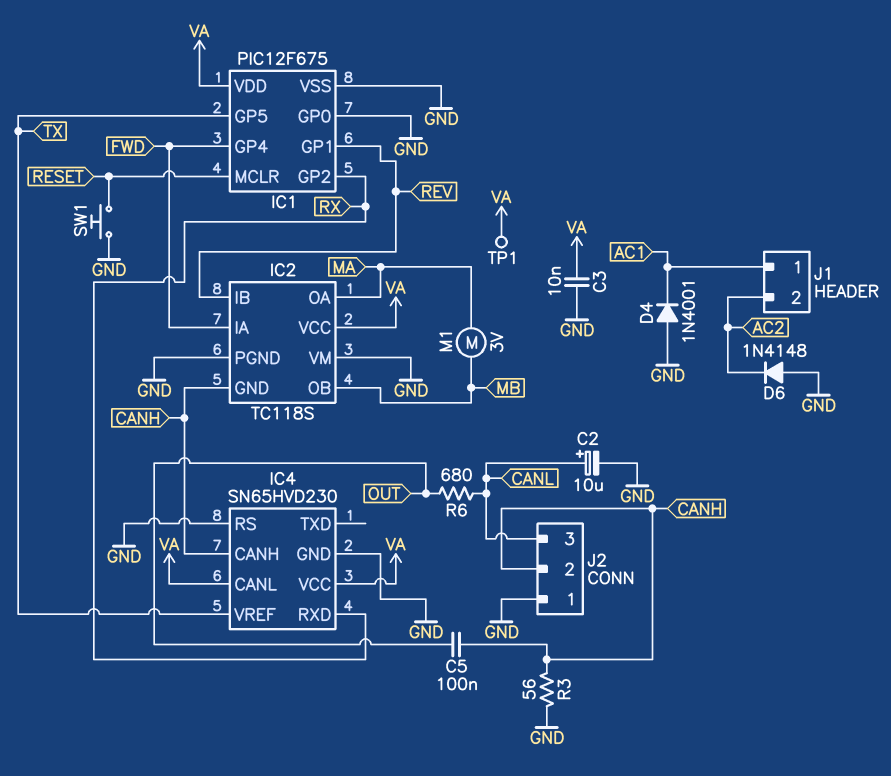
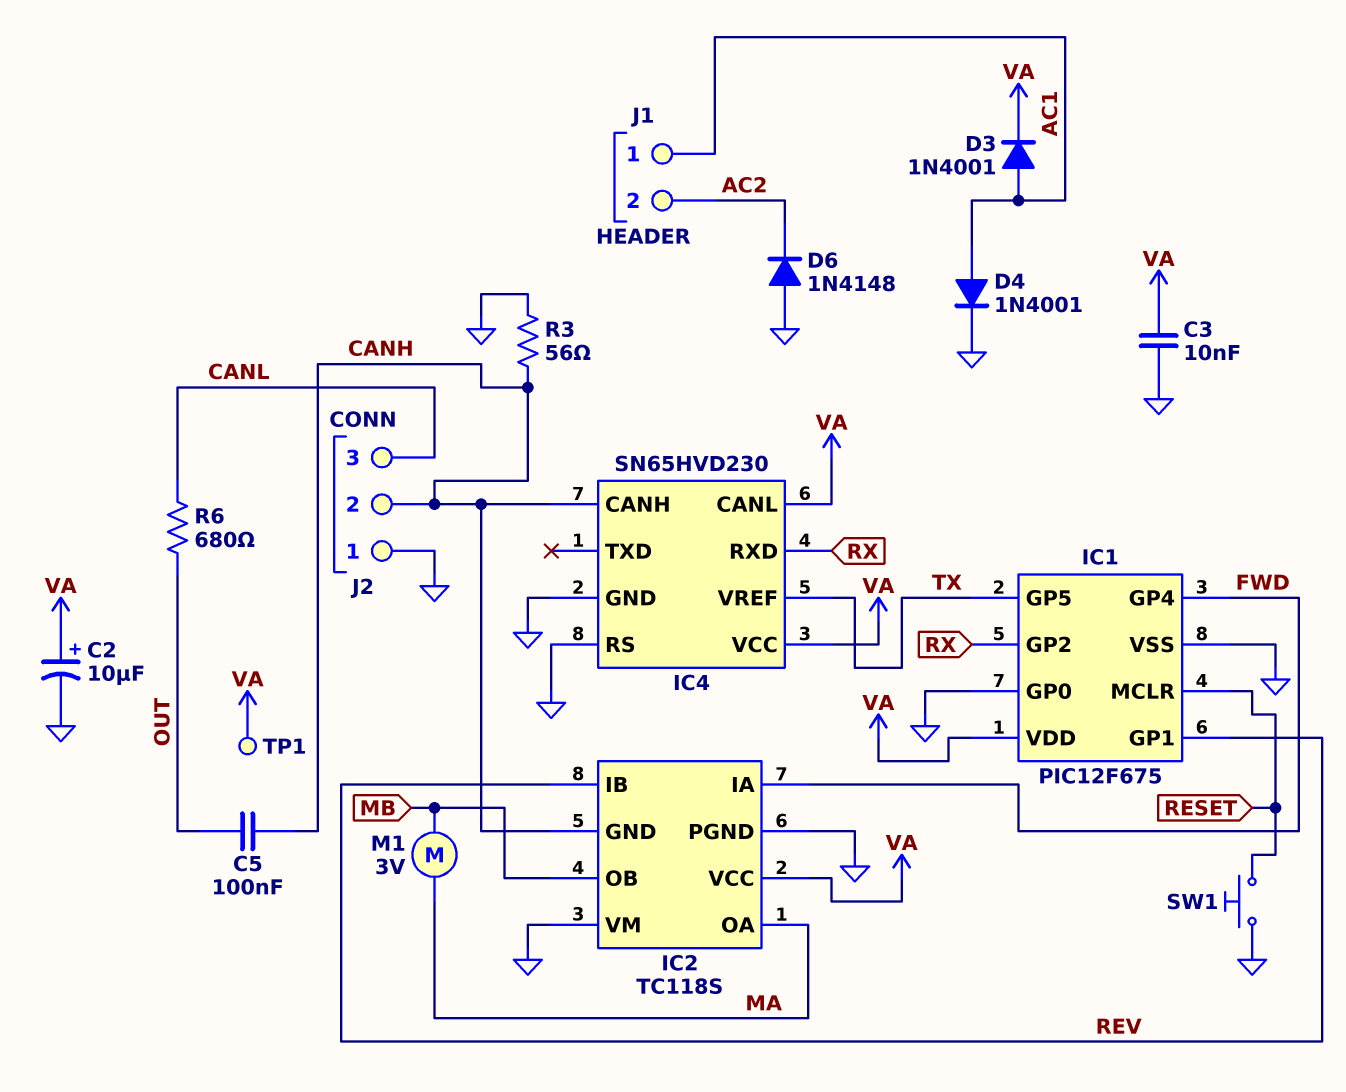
C2: 10uF (plus CANL, minus GND) -> 10uF (plus VA, minus GND)
D3: none -> diode 1N4001 (A AC1, K VA)
D4: diode 1N4001 (A GND, K AC1) -> diode 1N4001 (A AC1, K GND)

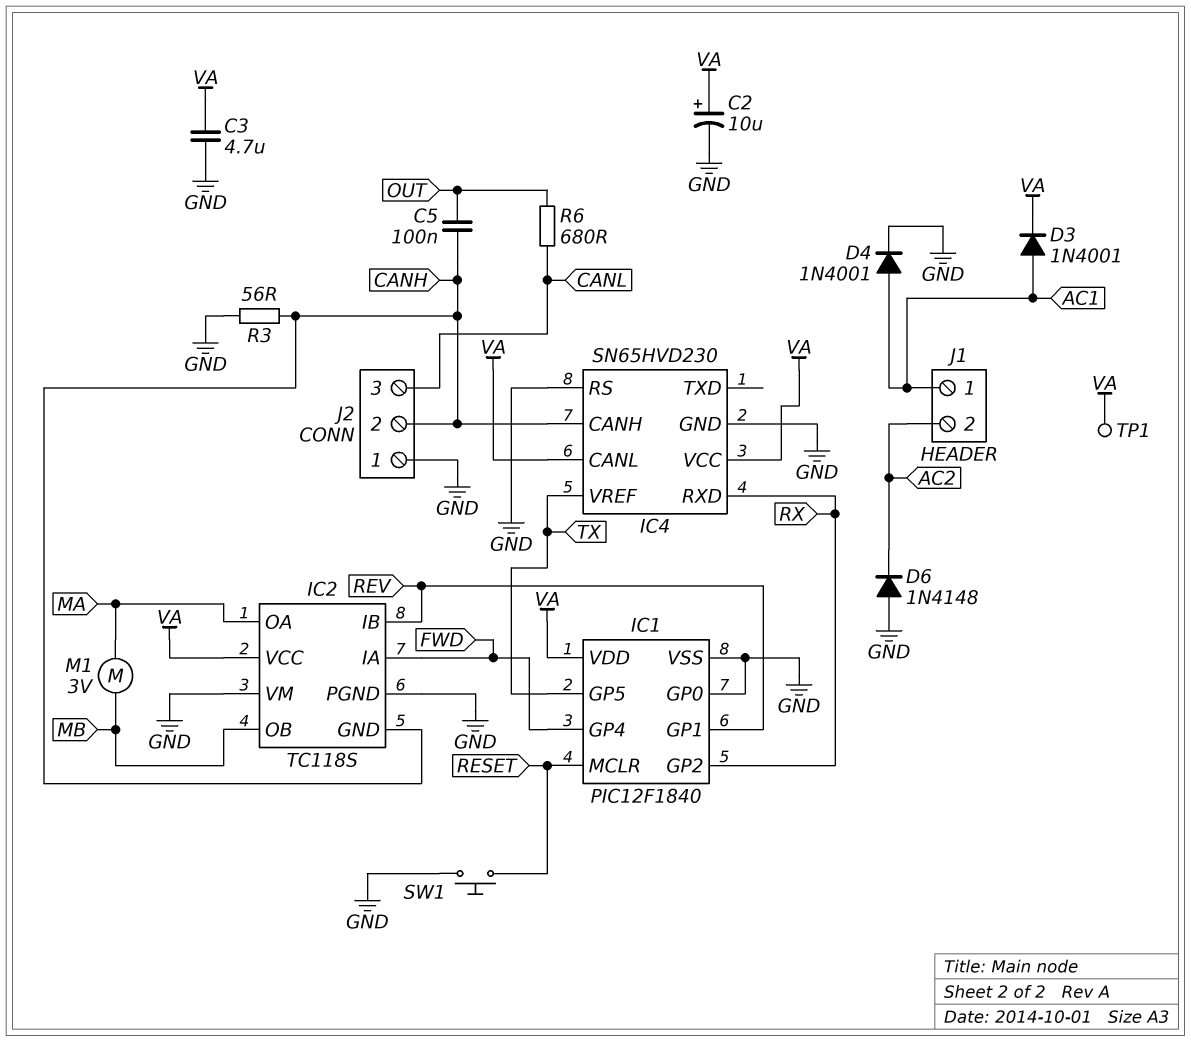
C3: 10nF (GND, VA) -> 4.7uF (GND, VA)
IC1: PIC12F675 -> PIC12F1840

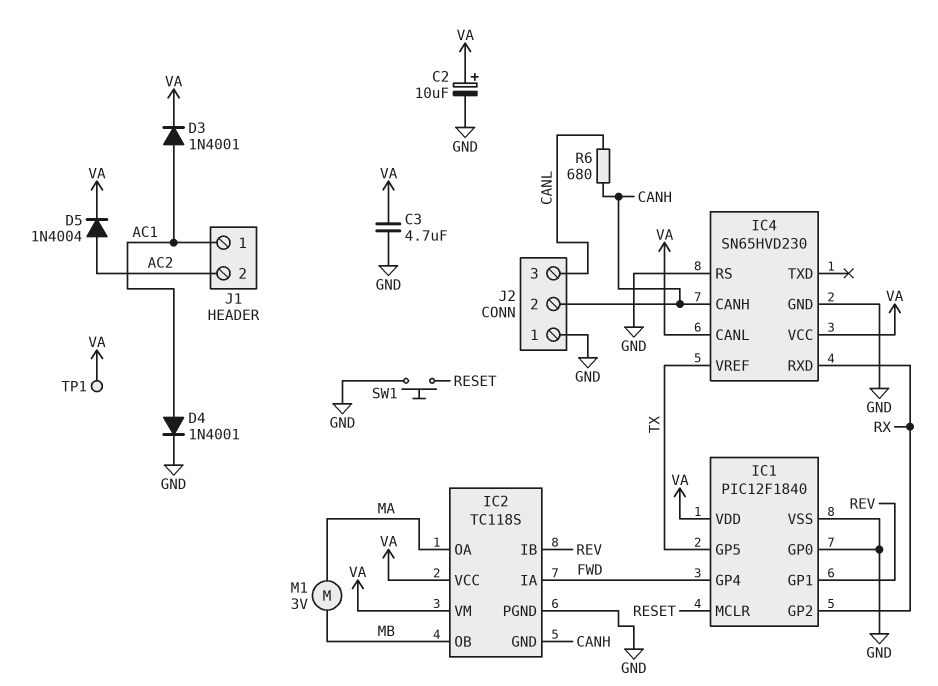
C5: 100nF (CANH, OUT) -> none
D5: none -> diode 1N4004 (A AC2, K VA)
D6: diode 1N4148 (A GND, K AC2) -> none
IC2 pin VM: GND -> VA
R3: 56 (CANH, GND) -> none
R6: 680 (CANL, OUT) -> 680 (CANH, CANL)

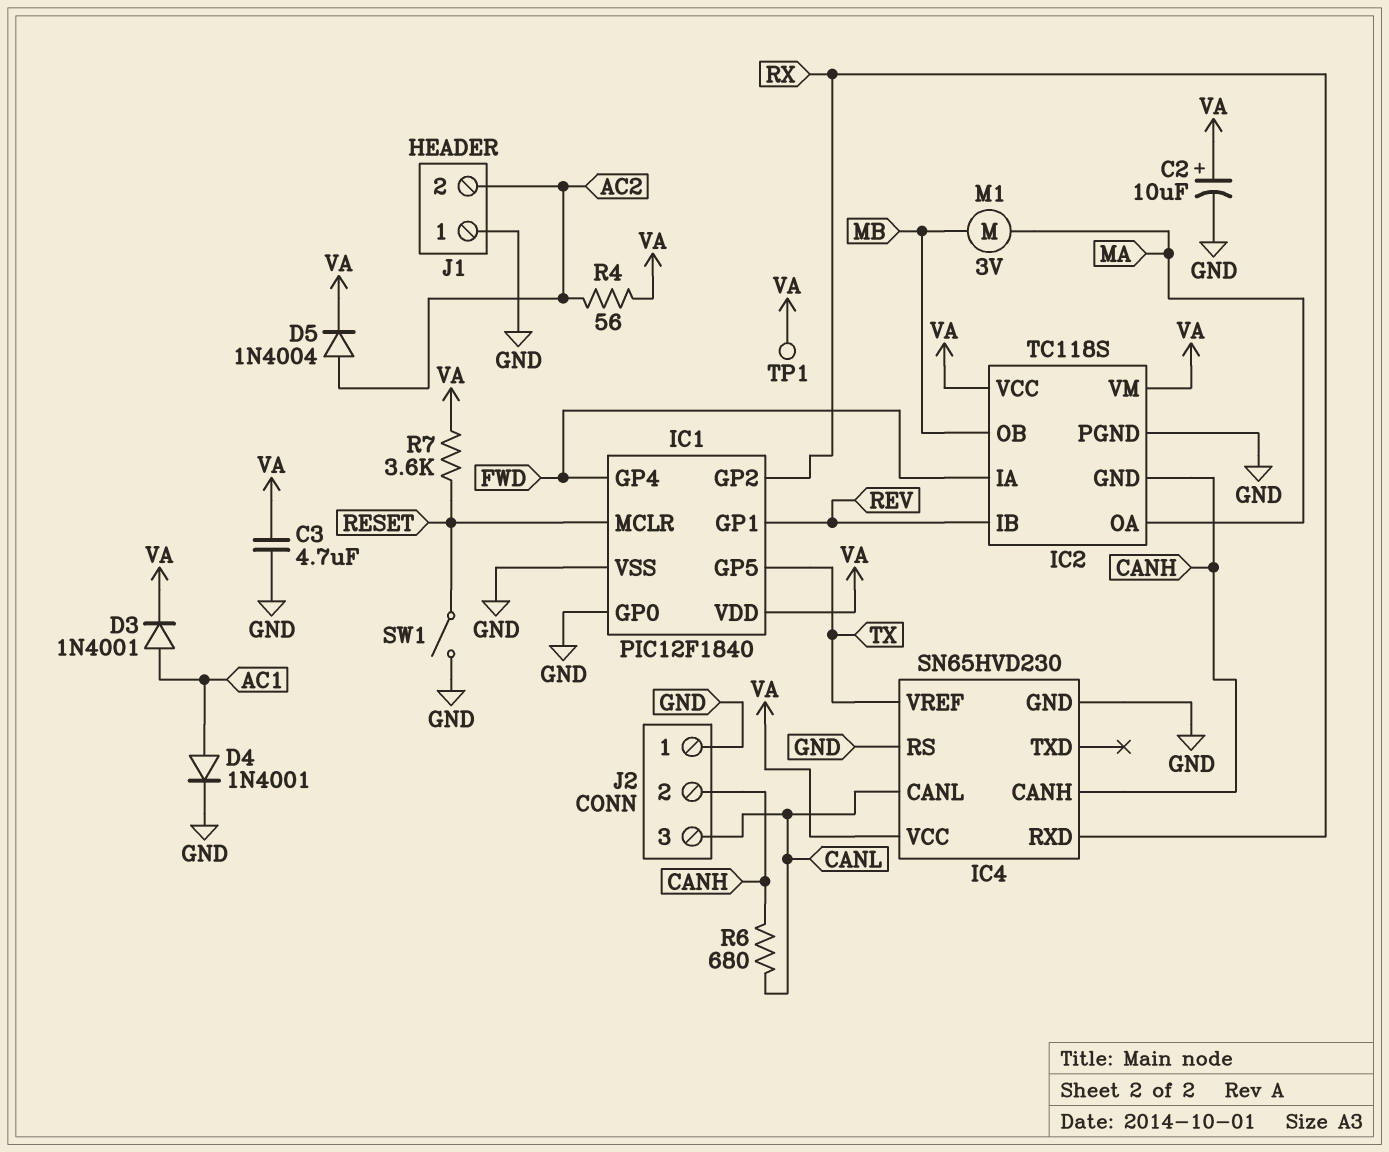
IC4 pin CANL: VA -> CANL
J1 pin 1: AC1 -> GND
R4: none -> 56 (AC2, VA)
R7: none -> 3.6k (RESET, VA)
SW1: button (GND, RESET) -> switch (GND, RESET)

